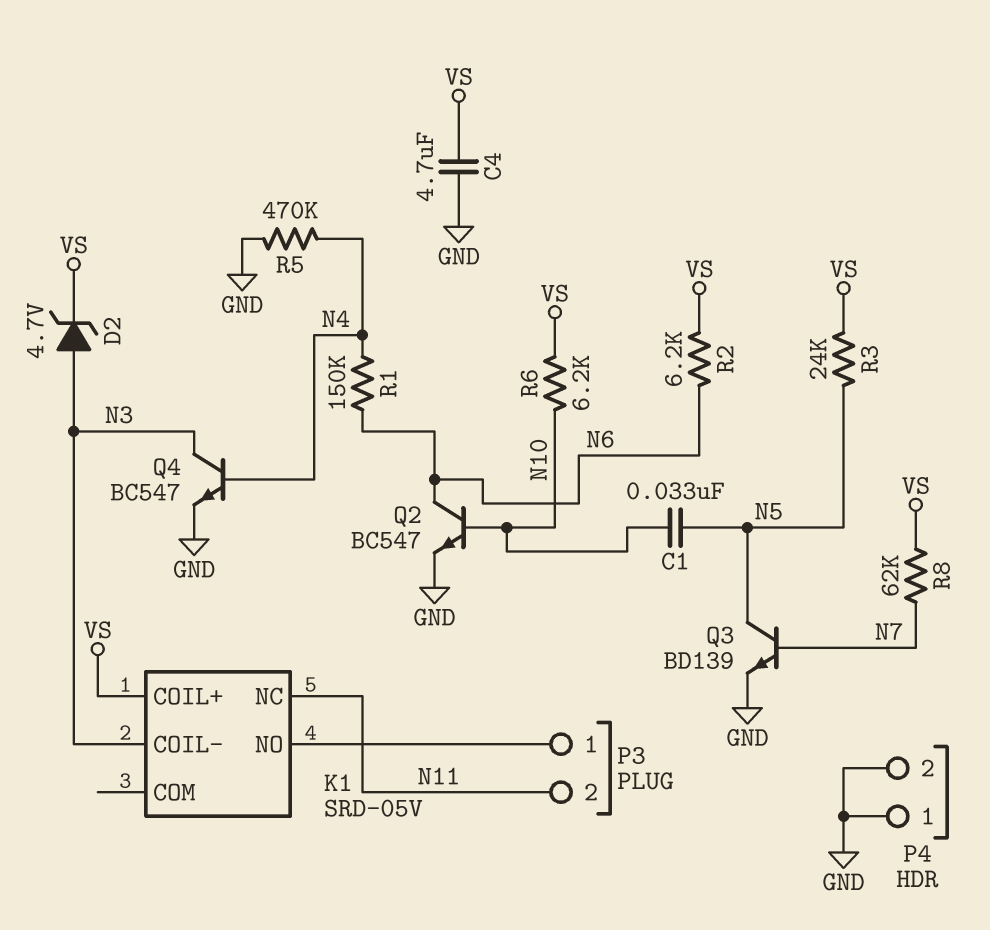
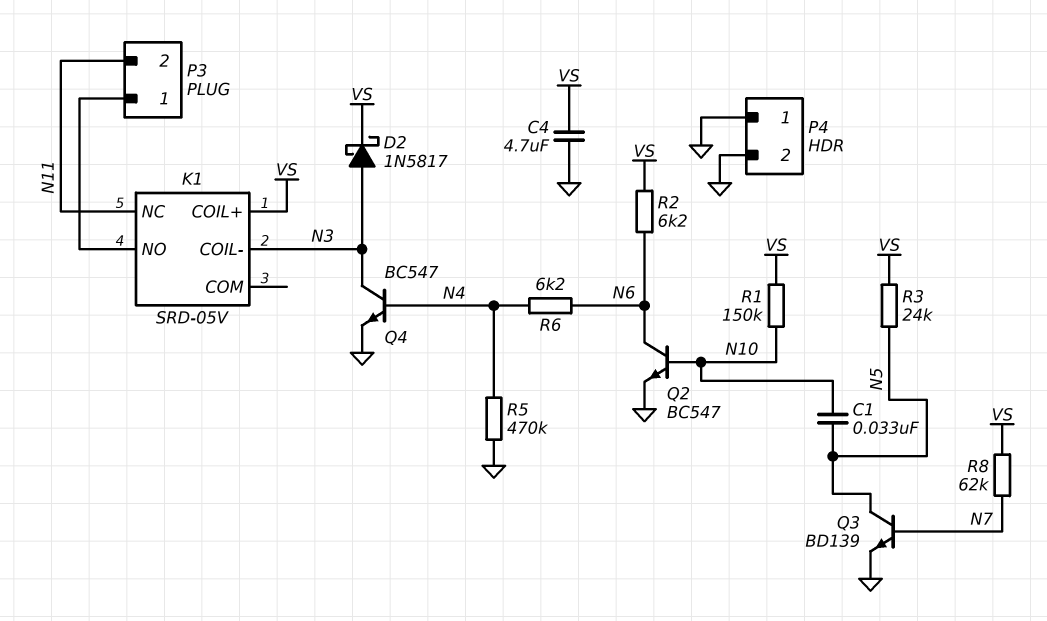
D2: zener 4.7V (A N3, K VS) -> schottky 1N5817 (A N3, K VS)
R1: 150k (N4, N6) -> 150k (N10, VS)
R6: 6.2k (N10, VS) -> 6.2k (N4, N6)

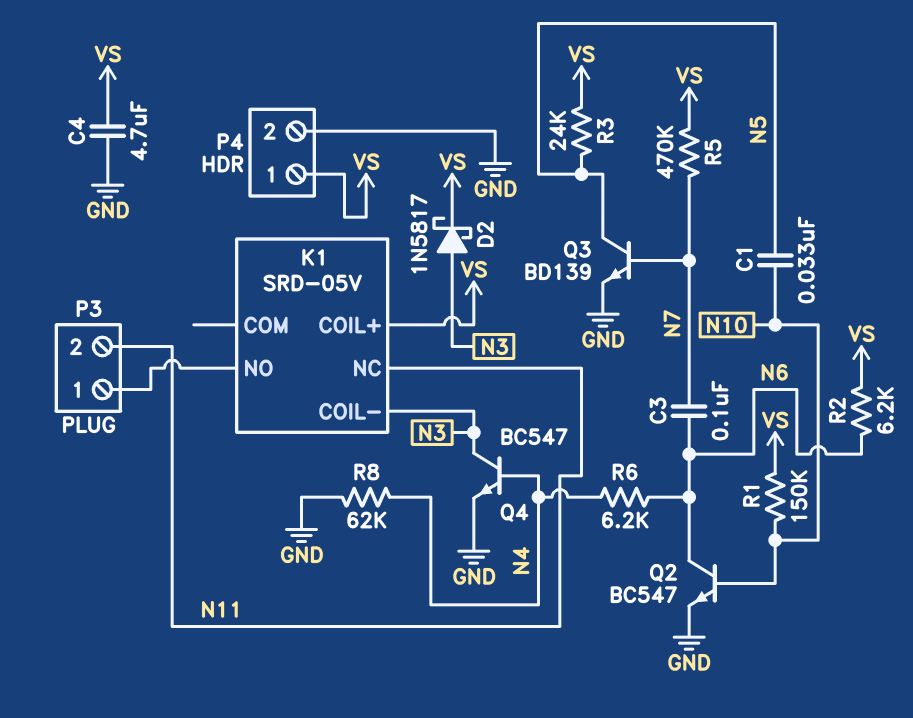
C3: none -> 100nF (N6, N7)
P4 pin 1: GND -> VS
R5: 470k (GND, N4) -> 470k (N7, VS)
R8: 62k (N7, VS) -> 62k (GND, N4)

